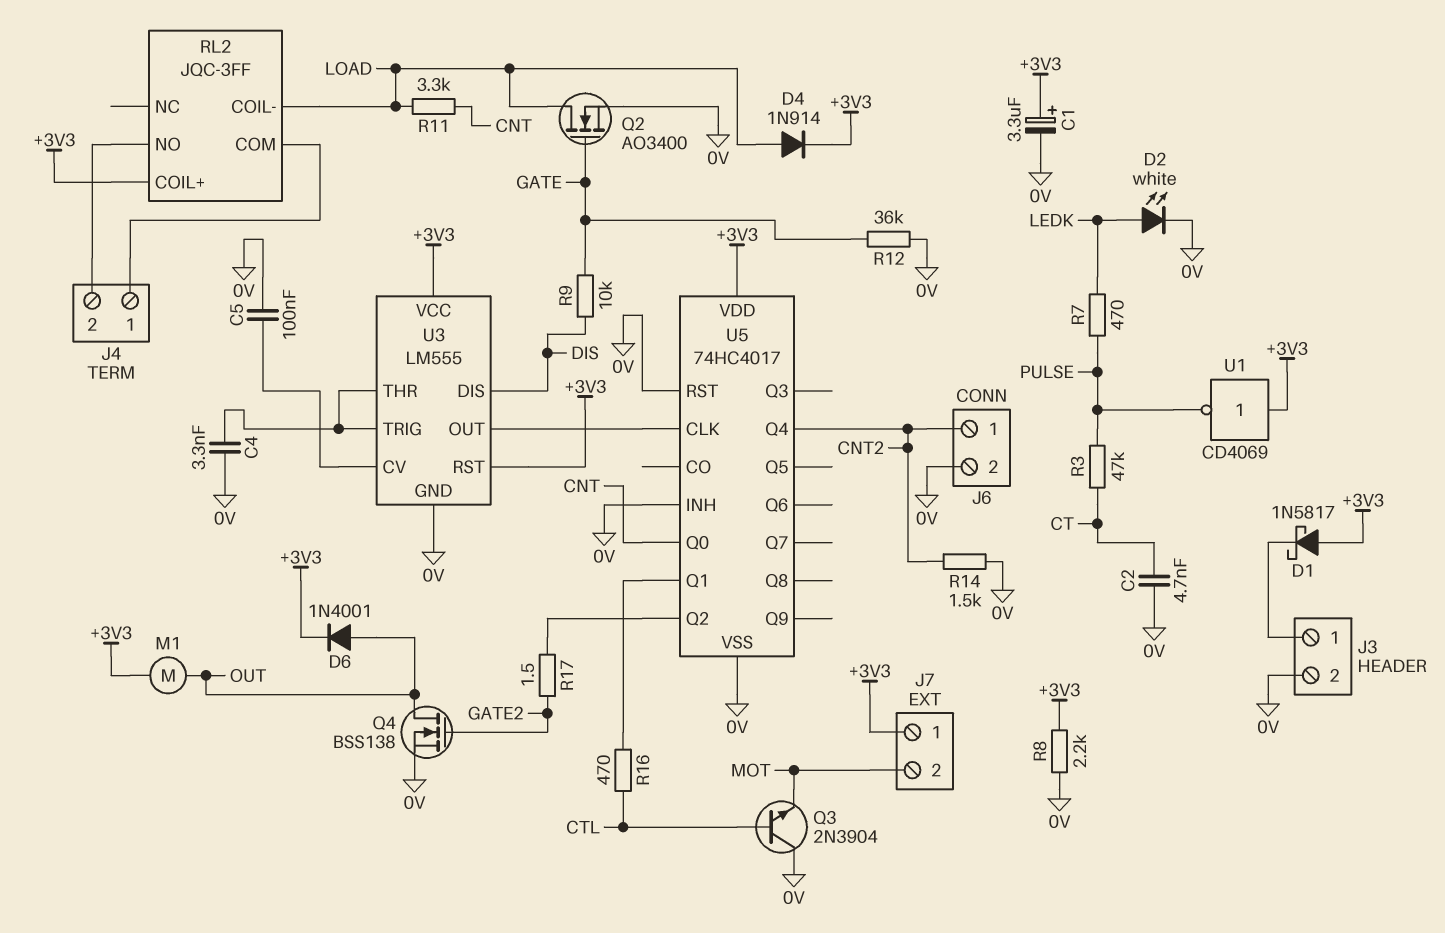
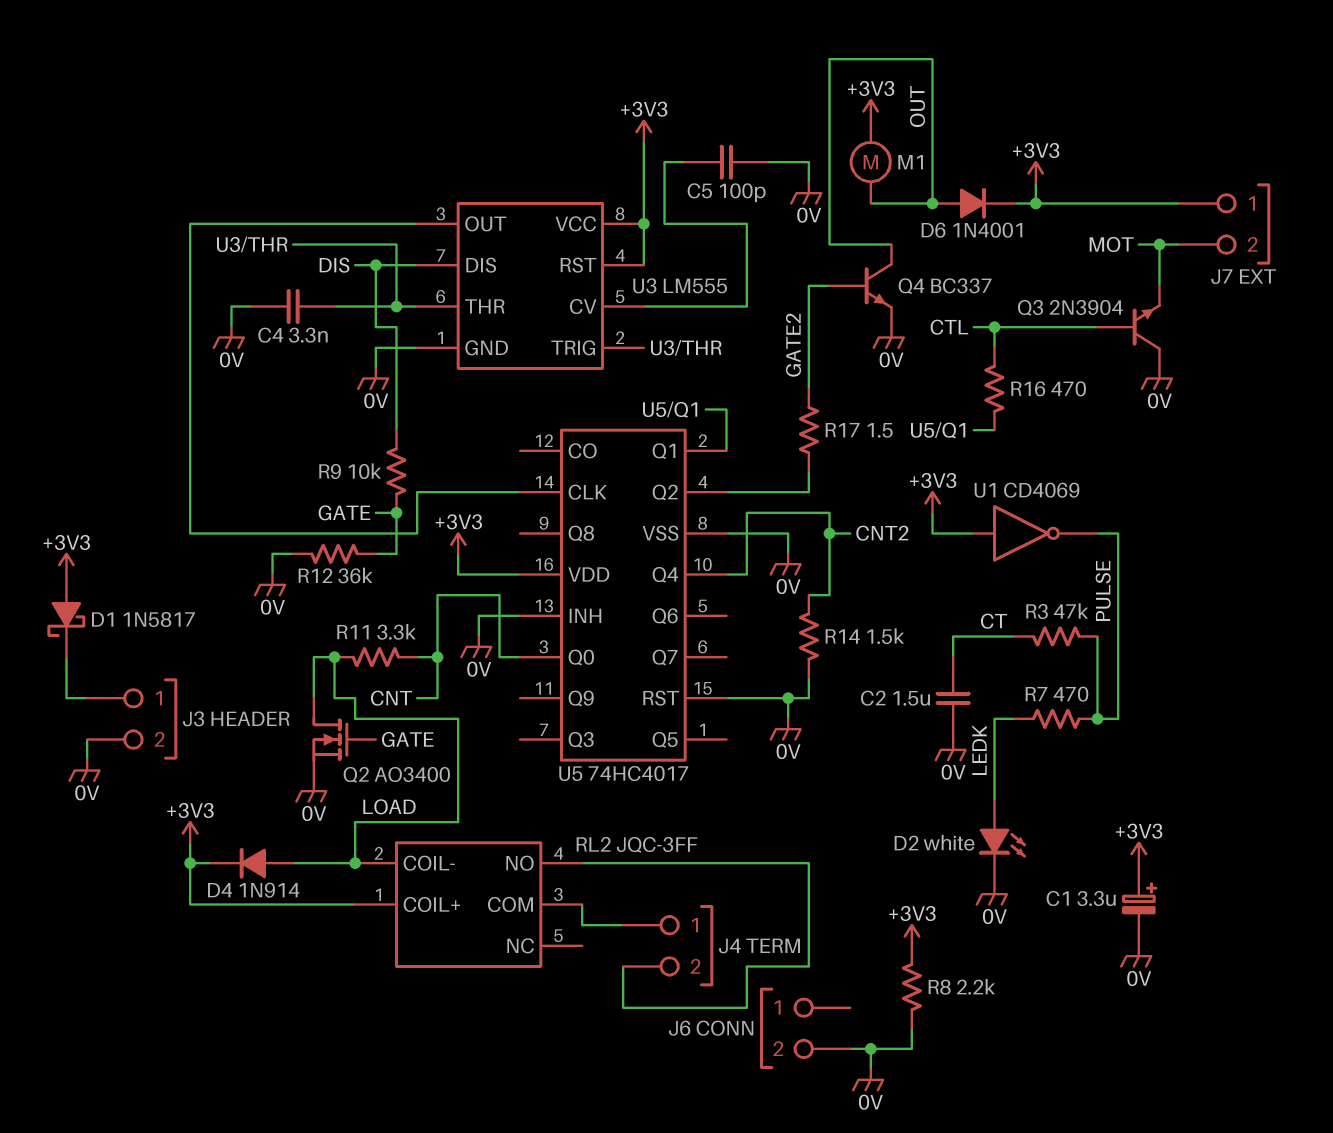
C2: 4.7nF (0V, CT) -> 1.5uF (0V, CT)
C5: 100nF (0V, U3/CV) -> 100pF (0V, U3/CV)
J6 pin 1: CNT2 -> none
Q4: NMOS BSS138 (G GATE2, D OUT, S 0V) -> NPN BC337 (B GATE2, C OUT, E 0V)

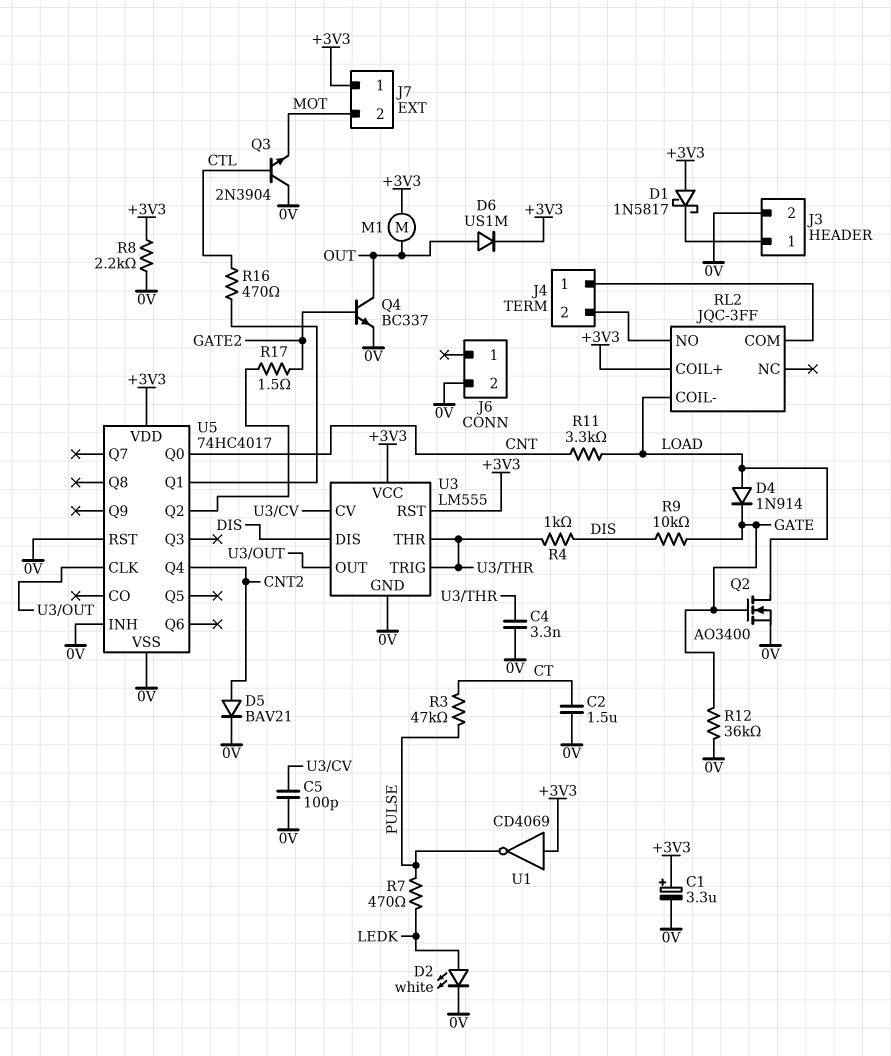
D4: diode 1N914 (A LOAD, K +3V3) -> diode 1N914 (A LOAD, K GATE)
D5: none -> diode BAV21 (A CNT2, K 0V)
D6: diode 1N4001 (A OUT, K +3V3) -> diode US1M (A OUT, K +3V3)
R4: none -> 1k (DIS, U3/THR)
R14: 1.5k (0V, CNT2) -> none

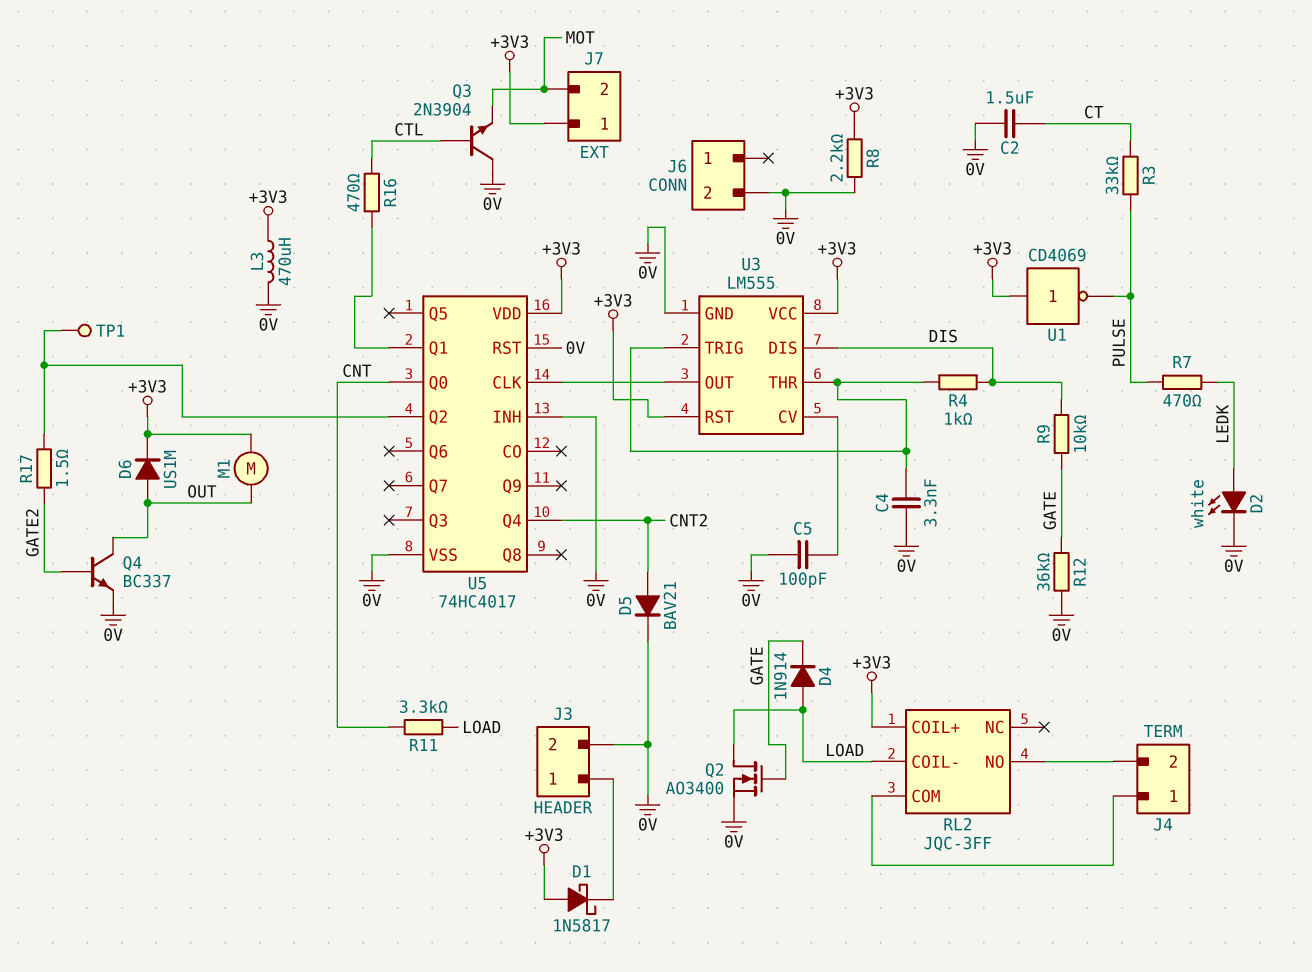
C1: 3.3uF (plus +3V3, minus 0V) -> none
L3: none -> 470uH (+3V3, 0V)
R3: 47k (CT, PULSE) -> 33k (CT, PULSE)
TP1: none -> test point (U5/Q2)

